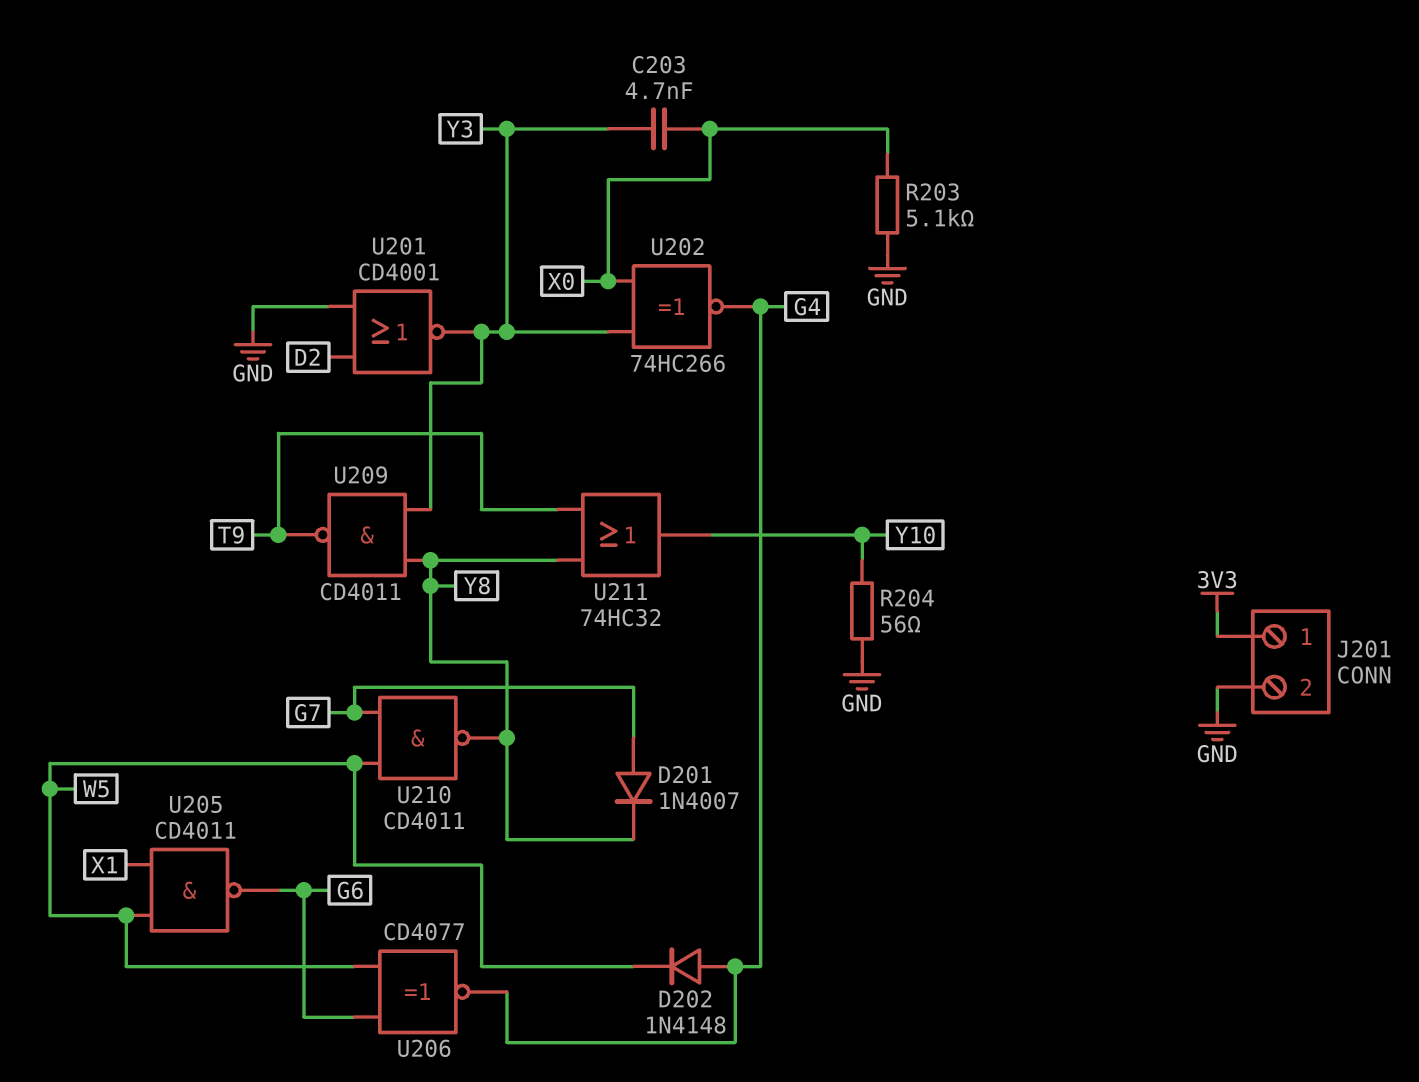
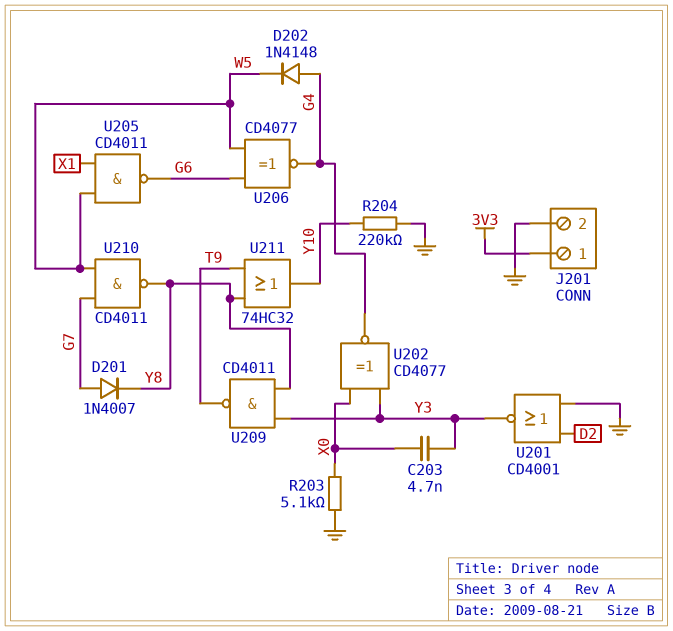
R204: 56 (GND, Y10) -> 220k (GND, Y10)
U202: XNOR 74HC266 (in X0, in Y3, out G4) -> XNOR CD4077 (in X0, in Y3, out G4)

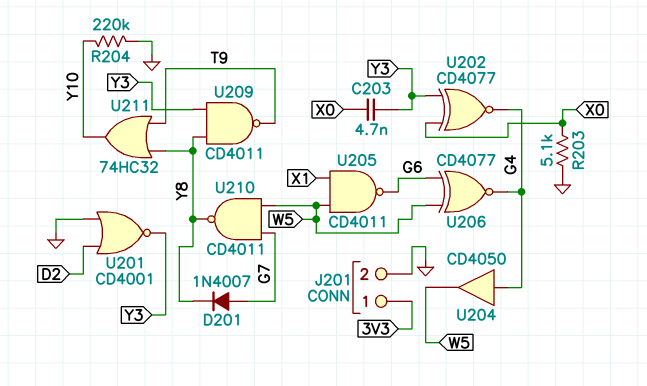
D202: diode 1N4148 (A G4, K W5) -> none
U204: none -> buffer CD4050 (in G4, out W5)

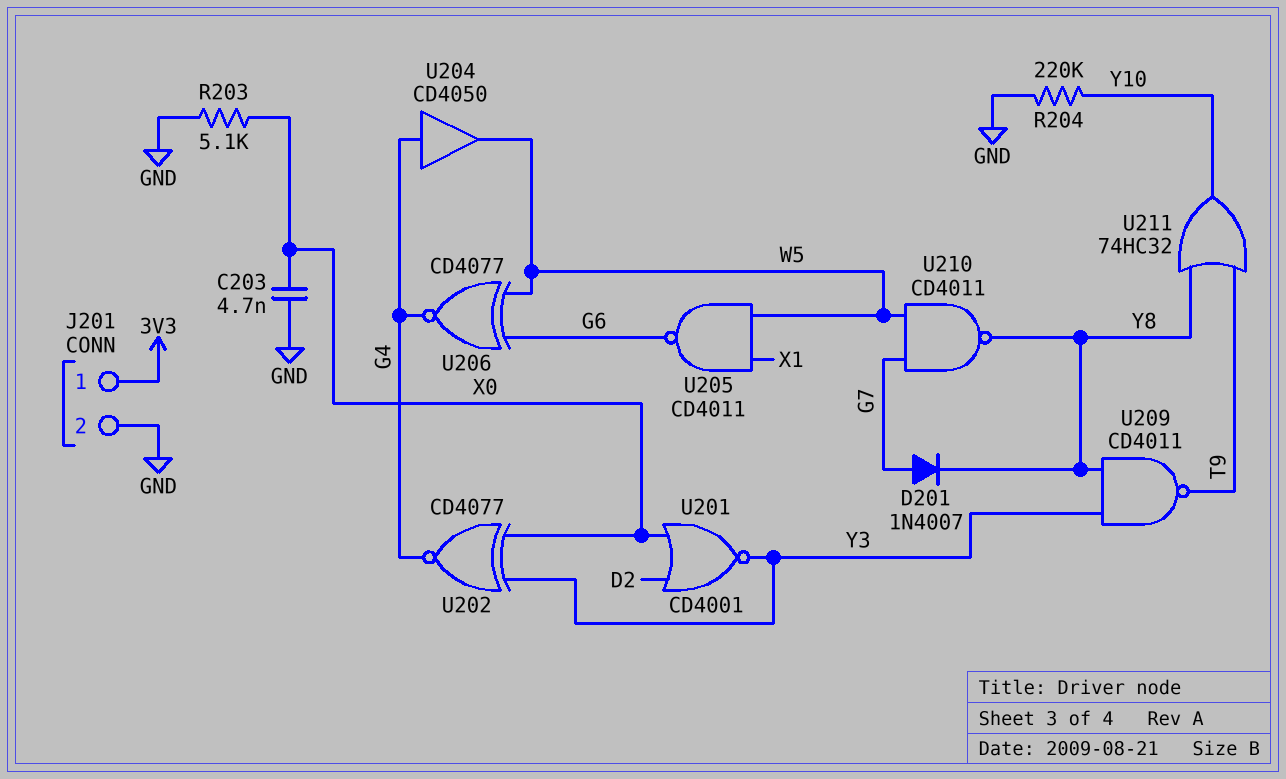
C203: 4.7nF (X0, Y3) -> 4.7nF (GND, X0)
U201: NOR CD4001 (in D2, in GND, out Y3) -> NOR CD4001 (in D2, in X0, out Y3)

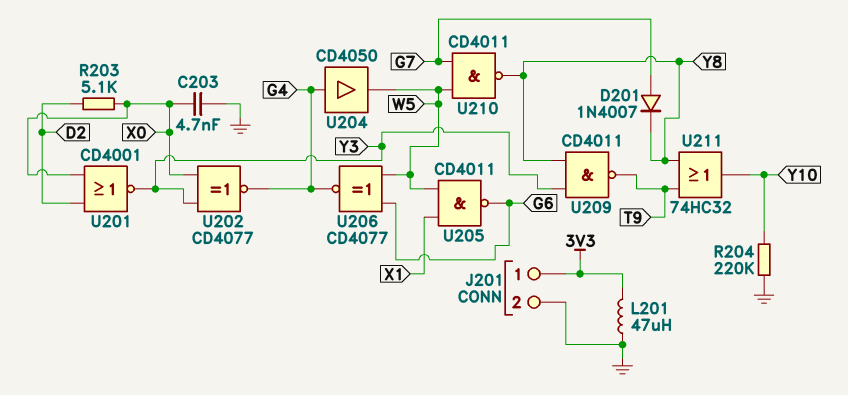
L201: none -> 47uH (3V3, GND)
R203: 5.1k (GND, X0) -> 5.1k (D2, X0)

